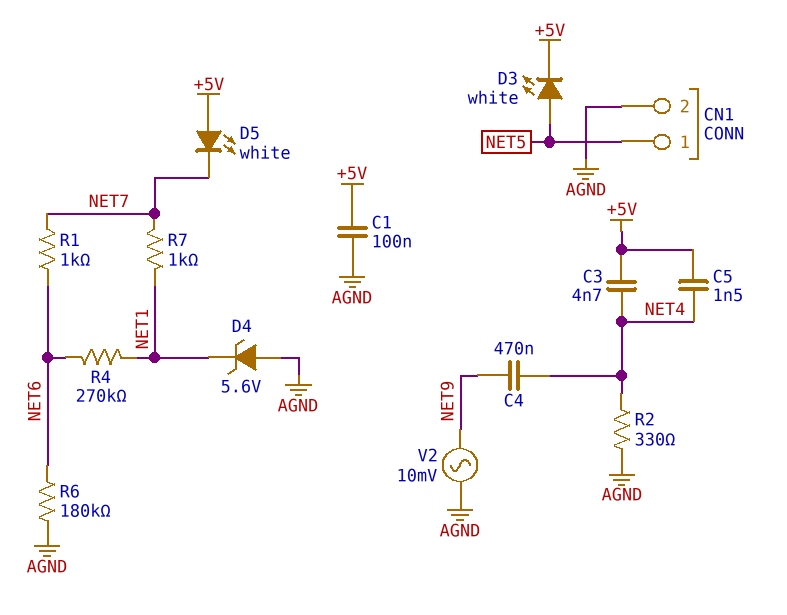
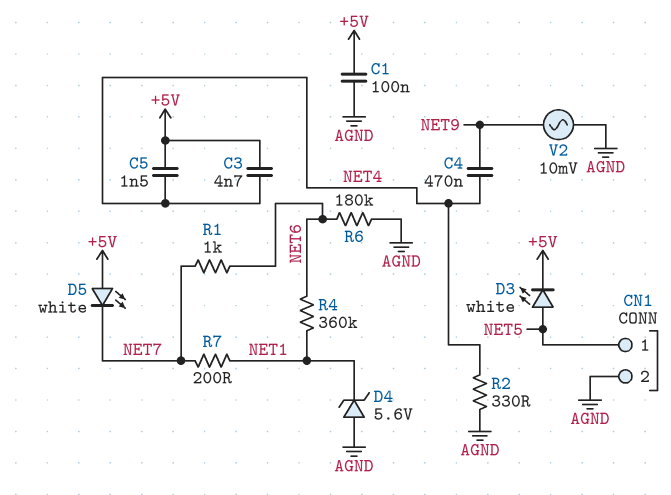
R4: 270k (NET1, NET6) -> 360k (NET1, NET6)
R7: 1k (NET1, NET7) -> 200 (NET1, NET7)

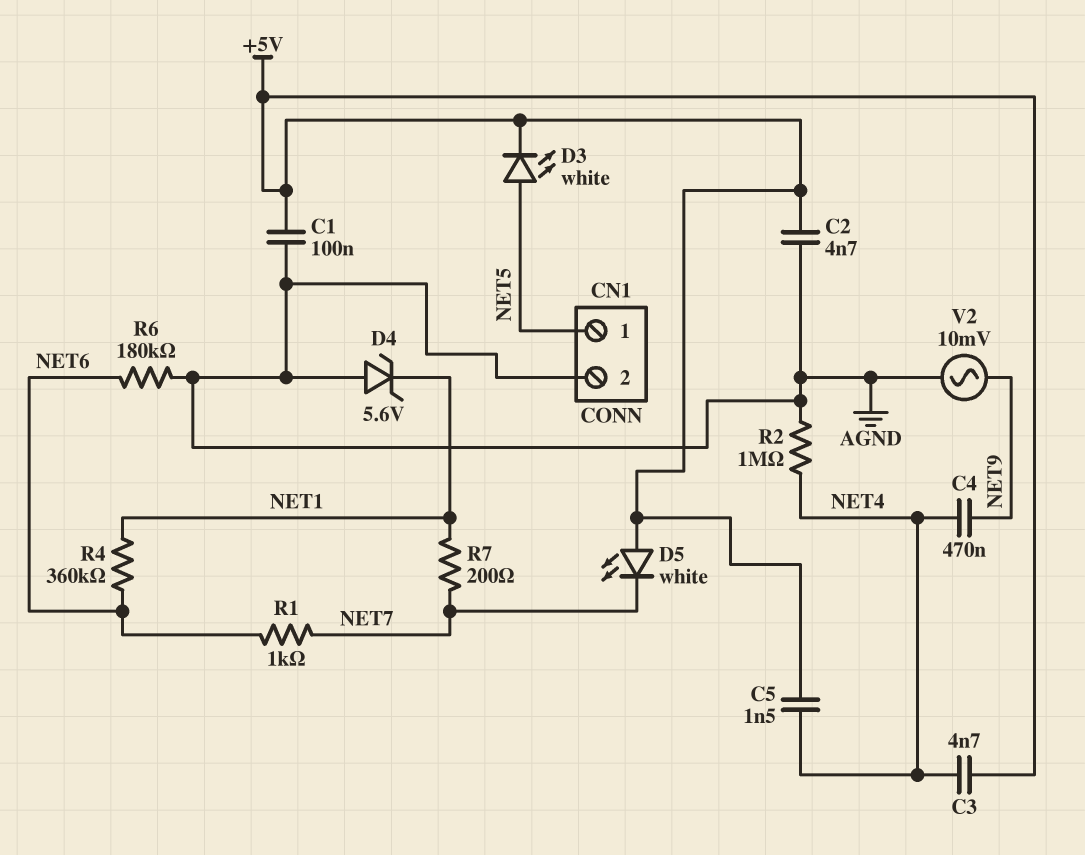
C2: none -> 4.7nF (+5V, AGND)
R2: 330 (AGND, NET4) -> 1M (AGND, NET4)

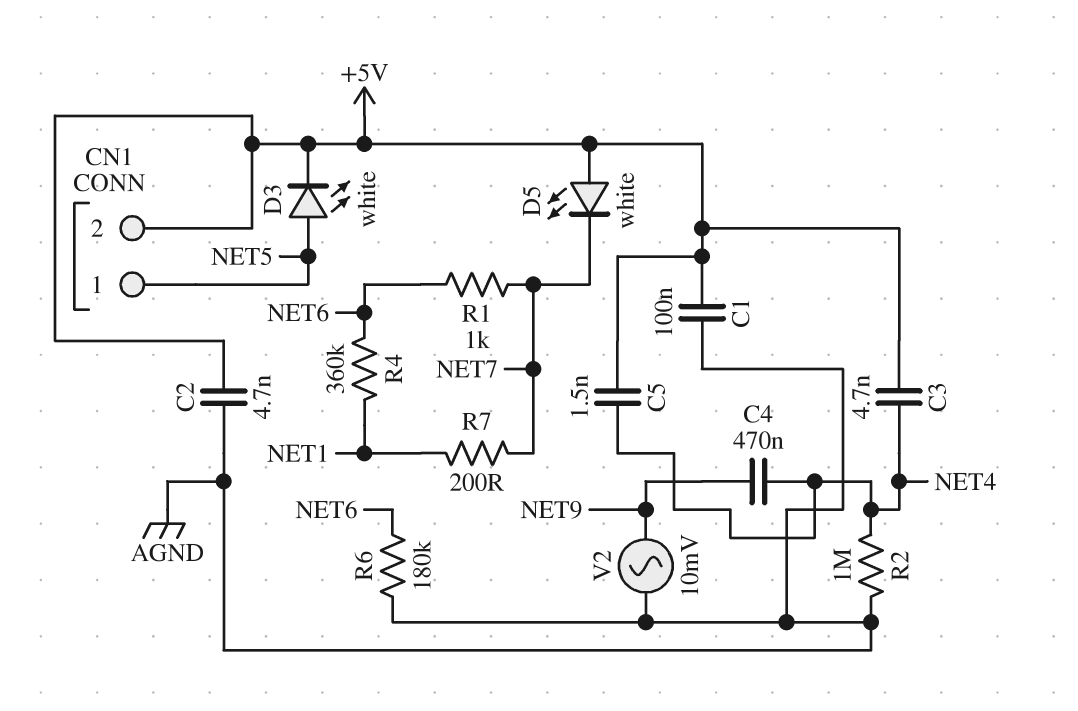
CN1 pin 2: AGND -> +5V
D4: zener 5.6V (A AGND, K NET1) -> none

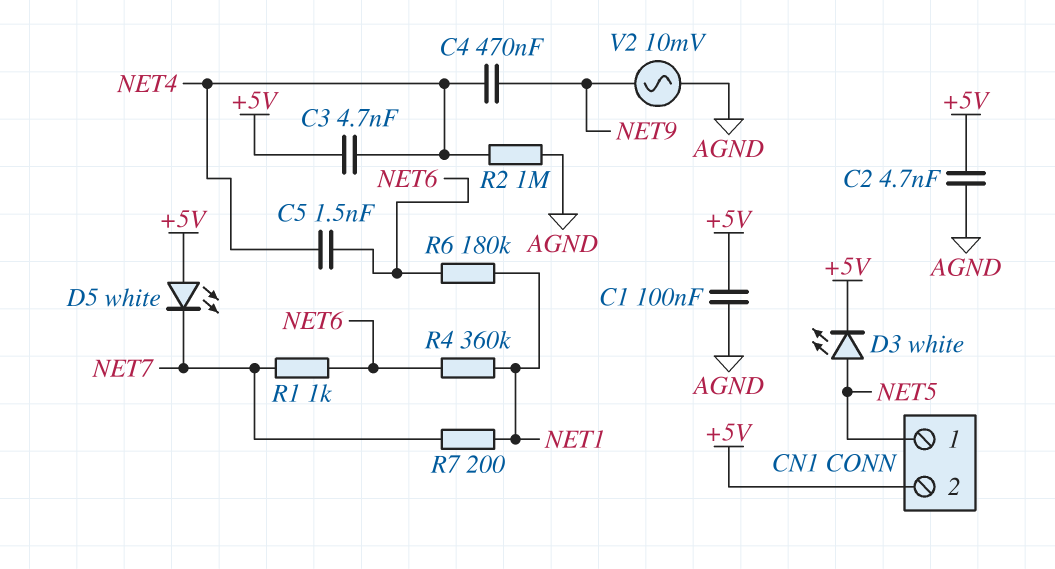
C5: 1.5nF (+5V, NET4) -> 1.5nF (NET4, NET6)
R6: 180k (AGND, NET6) -> 180k (NET1, NET6)

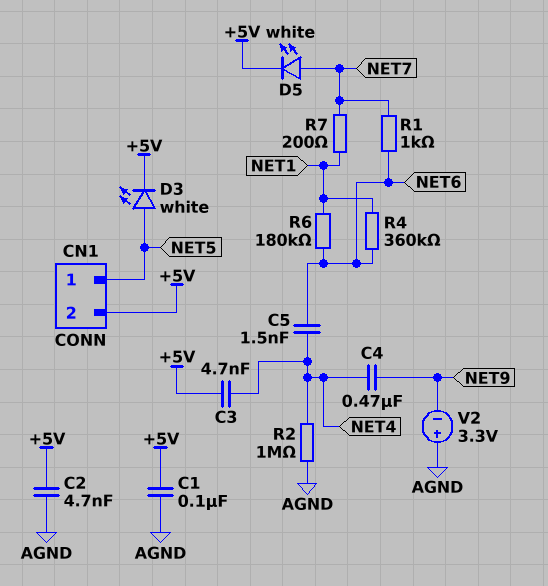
D5: LED white (A +5V, K NET7) -> LED white (A NET7, K +5V)
V2: AC 10mV (AGND, NET9) -> 3.3V (plus AGND, minus NET9)

